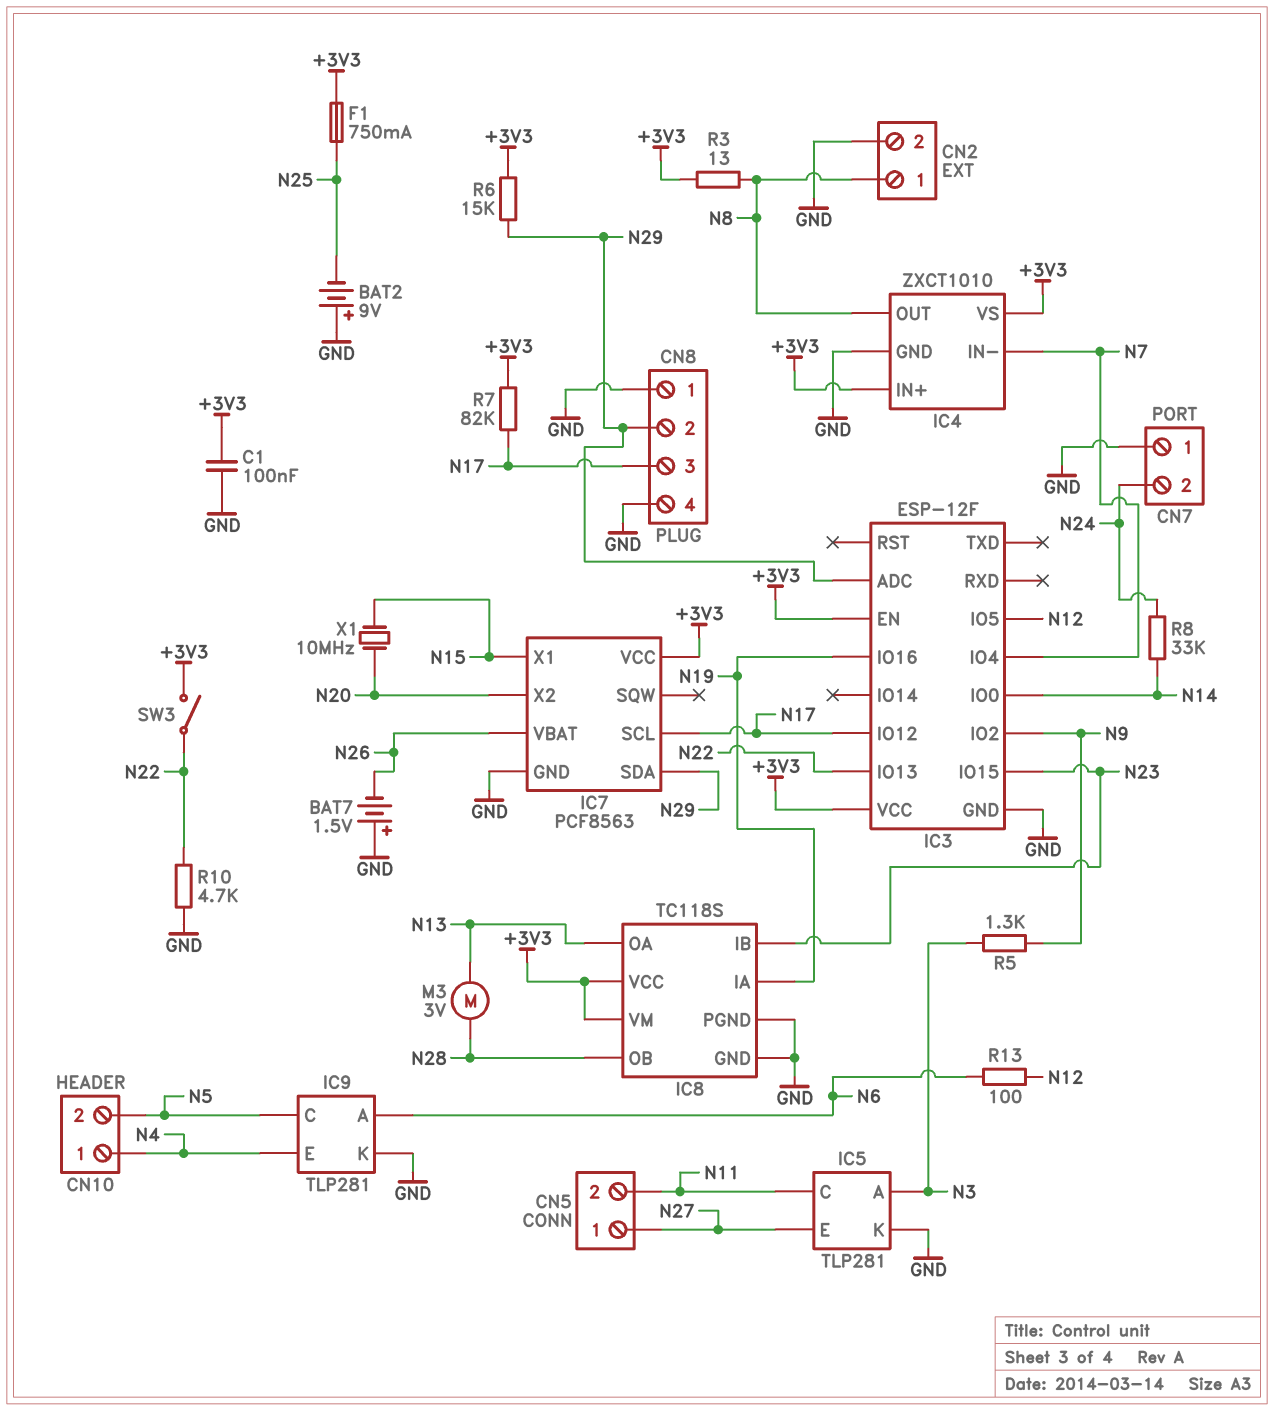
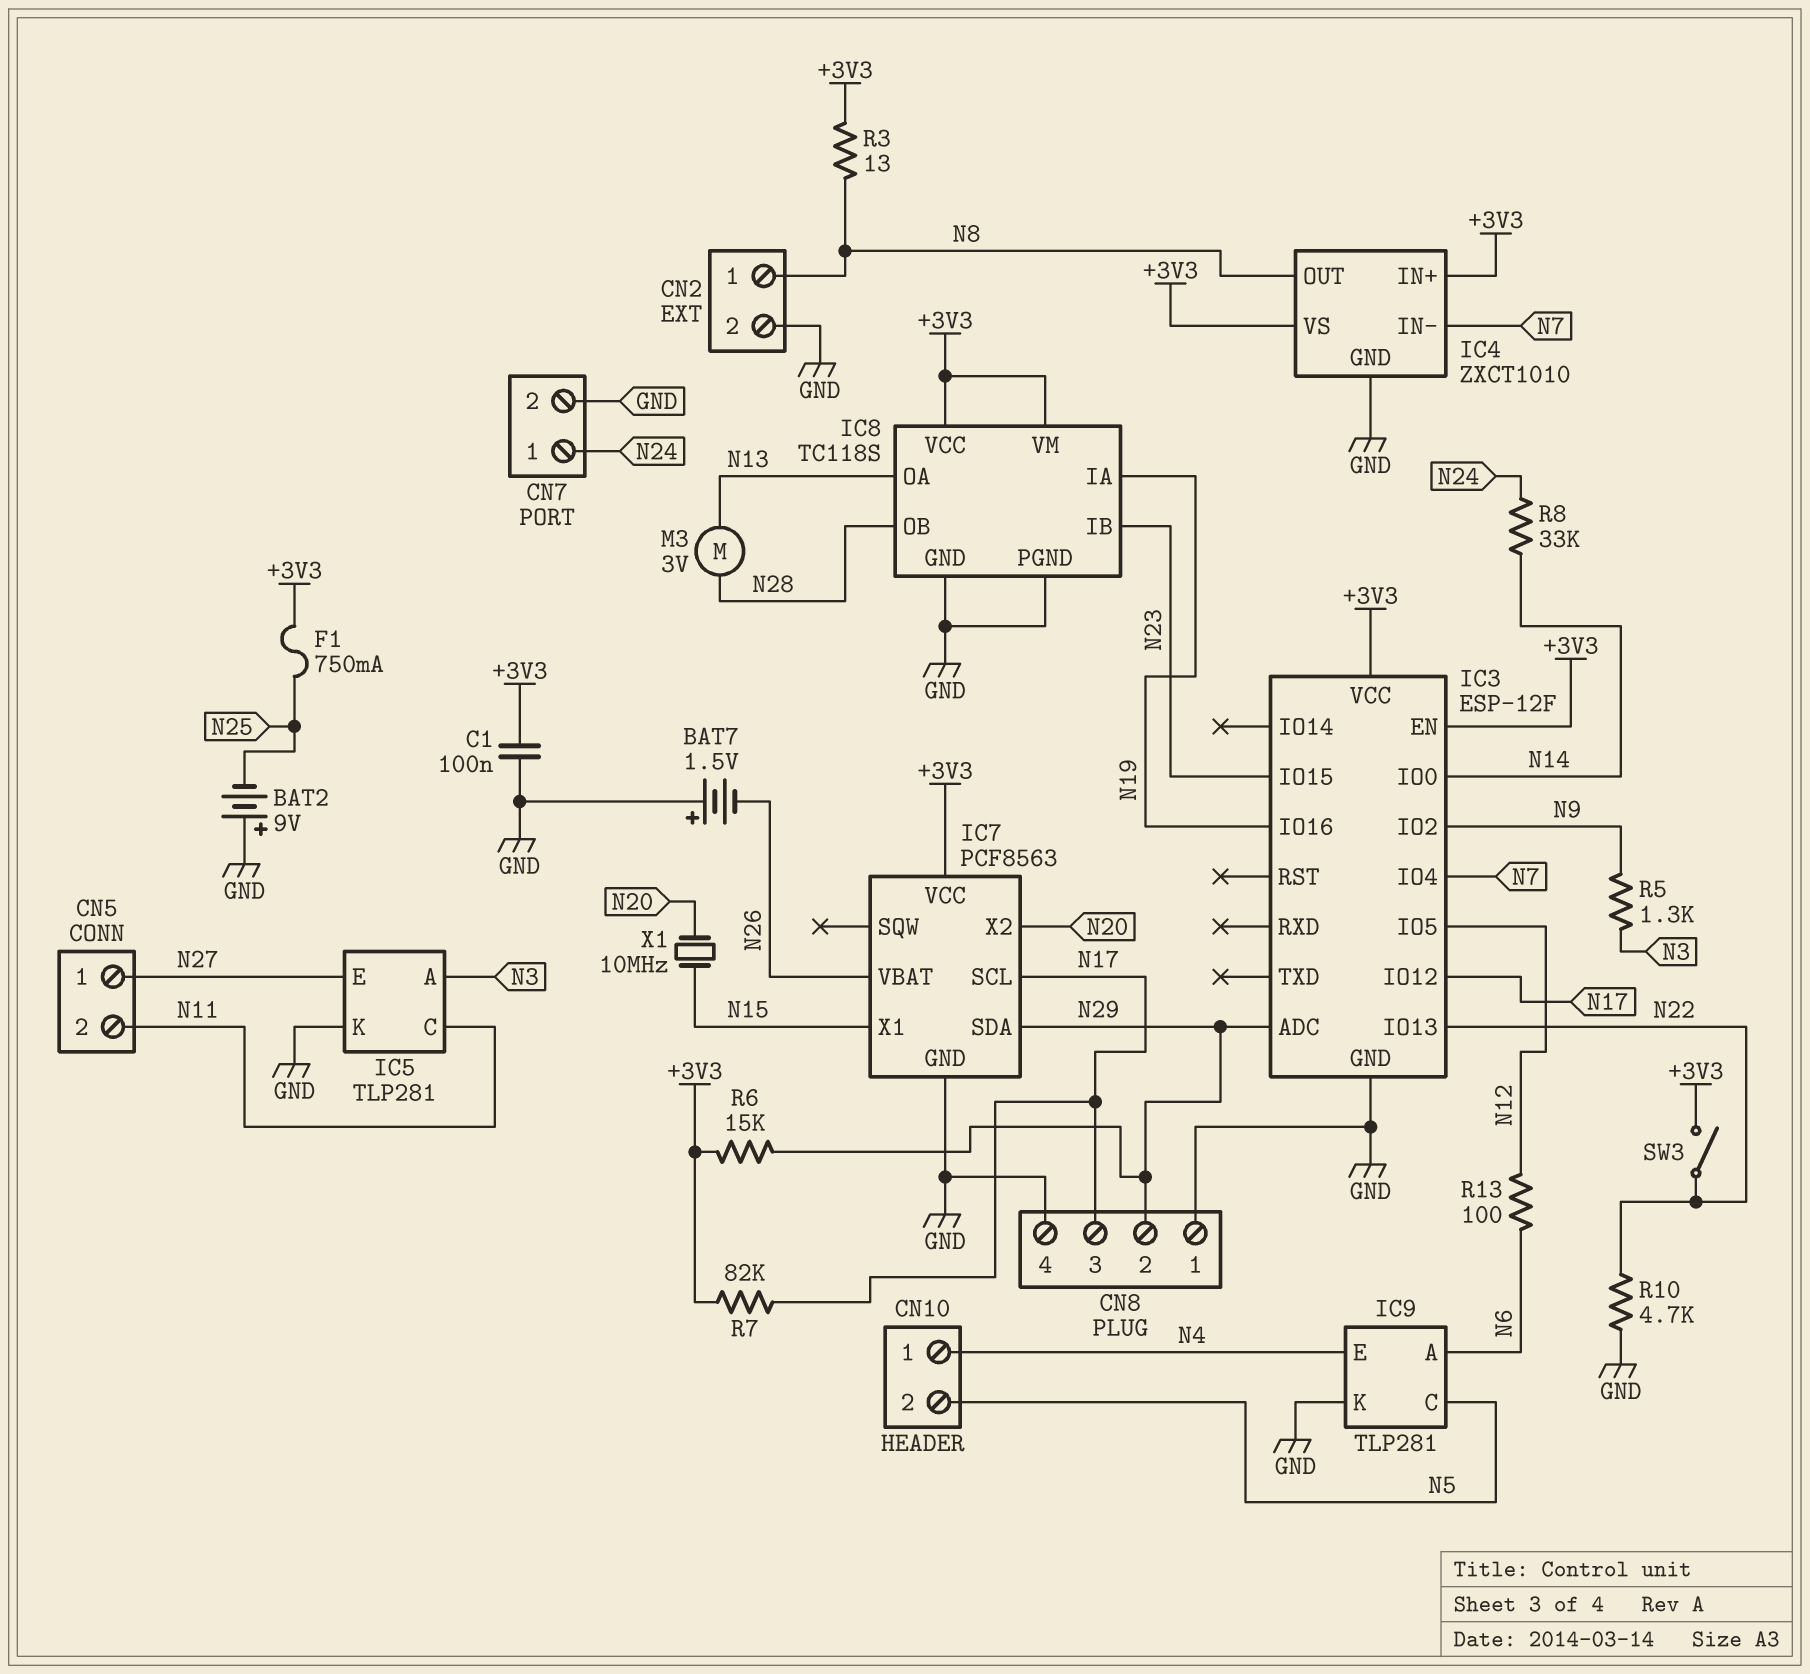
CN7 pin 1: GND -> N24
CN7 pin 2: N24 -> GND

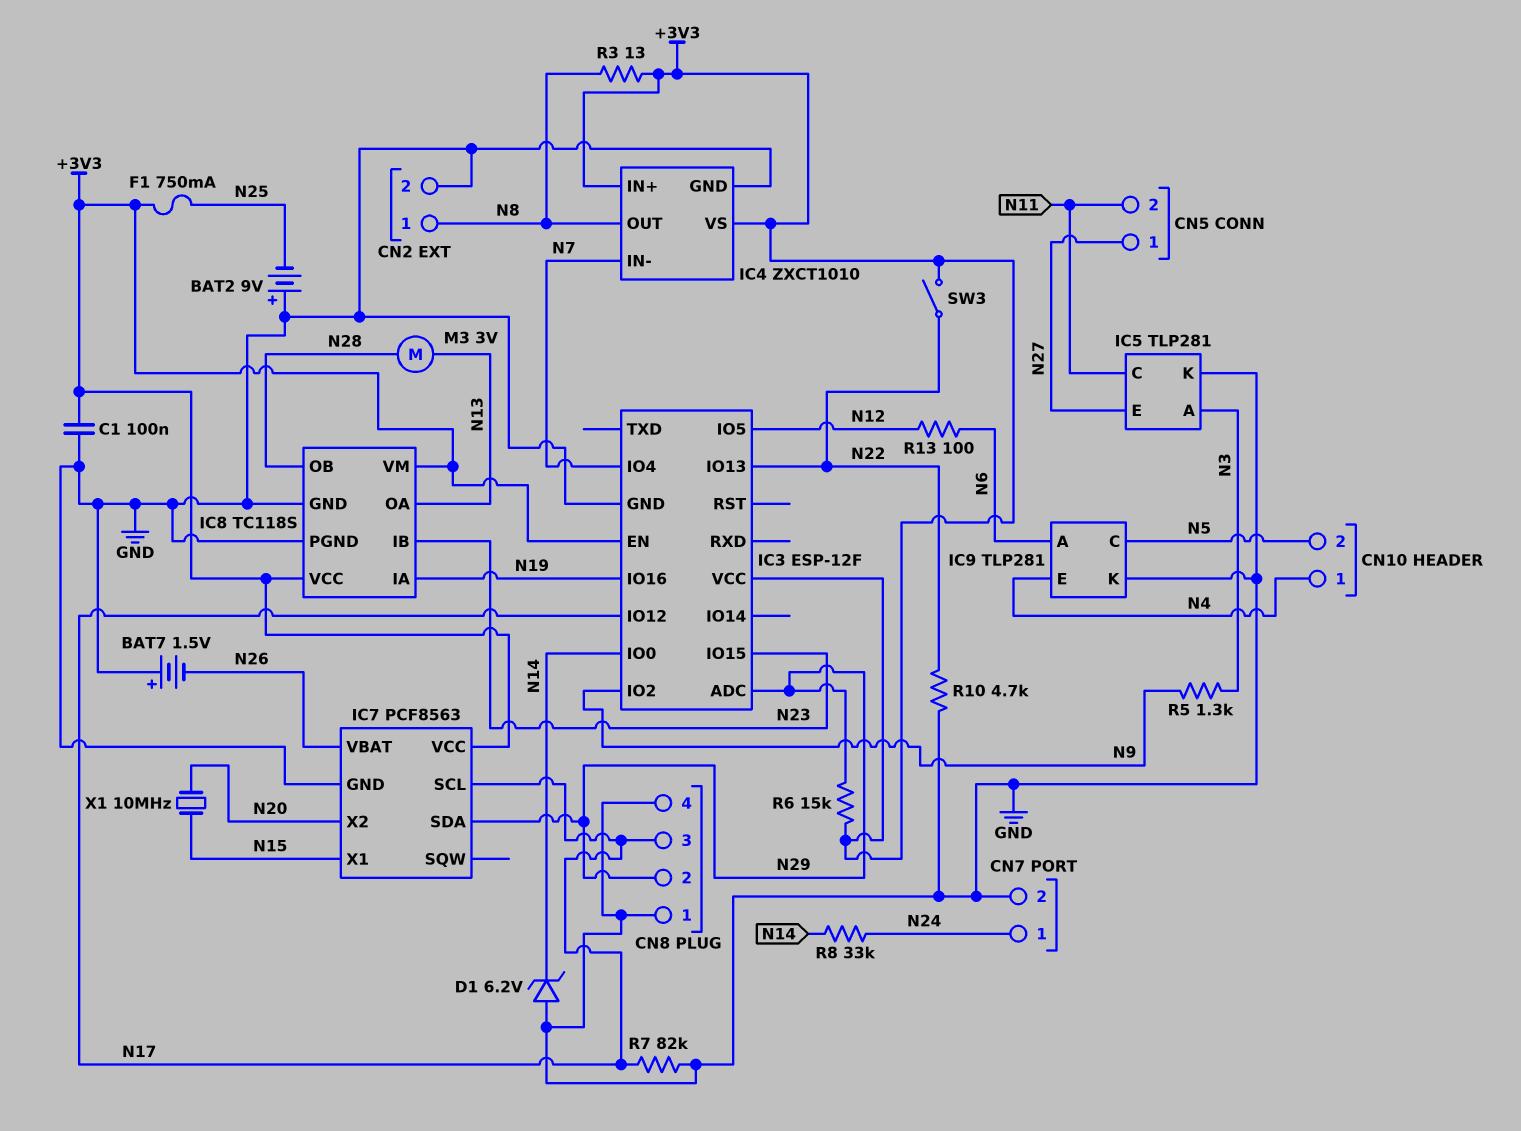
D1: none -> zener 6.2V (A GND, K N14)
R7: 82k (+3V3, N17) -> 82k (GND, N17)

